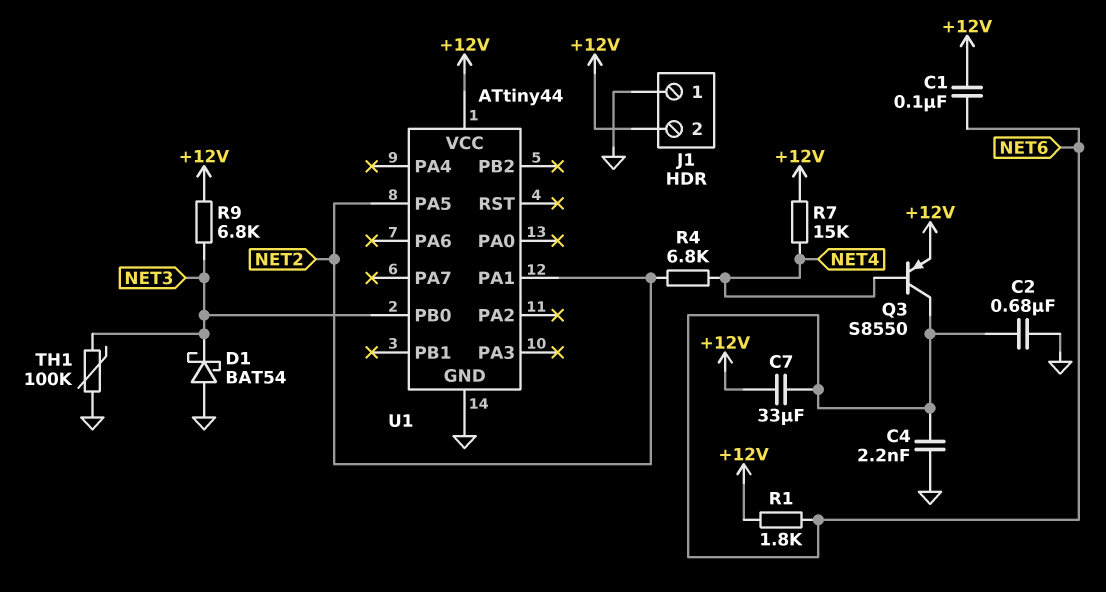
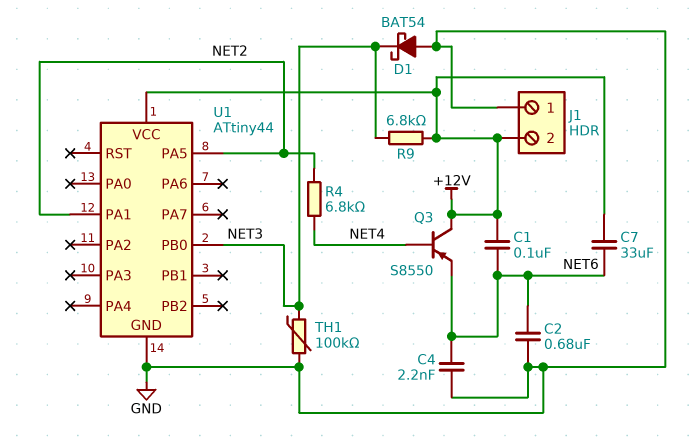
Q3: PNP S8550 (B NET4, C NET6, E +12V) -> PNP S8550 (B NET4, C +12V, E NET6)
R1: 1.8k (+12V, NET6) -> none
R7: 15k (+12V, NET4) -> none

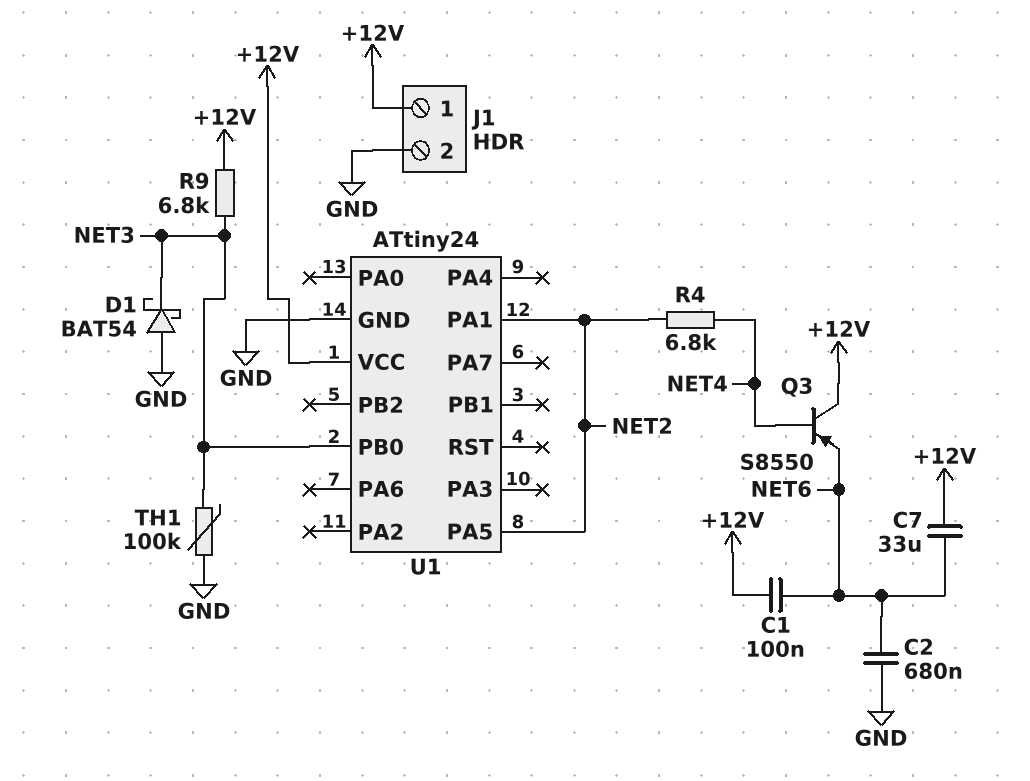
C4: 2.2nF (GND, NET6) -> none
J1 pin 1: GND -> +12V
J1 pin 2: +12V -> GND
U1: ATtiny44 -> ATtiny24

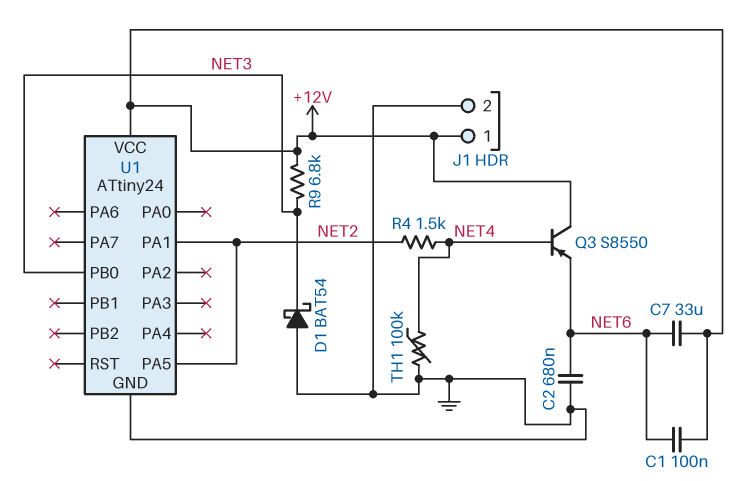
R4: 6.8k (NET2, NET4) -> 1.5k (NET2, NET4)
TH1: 100k (GND, NET3) -> 100k (GND, NET4)

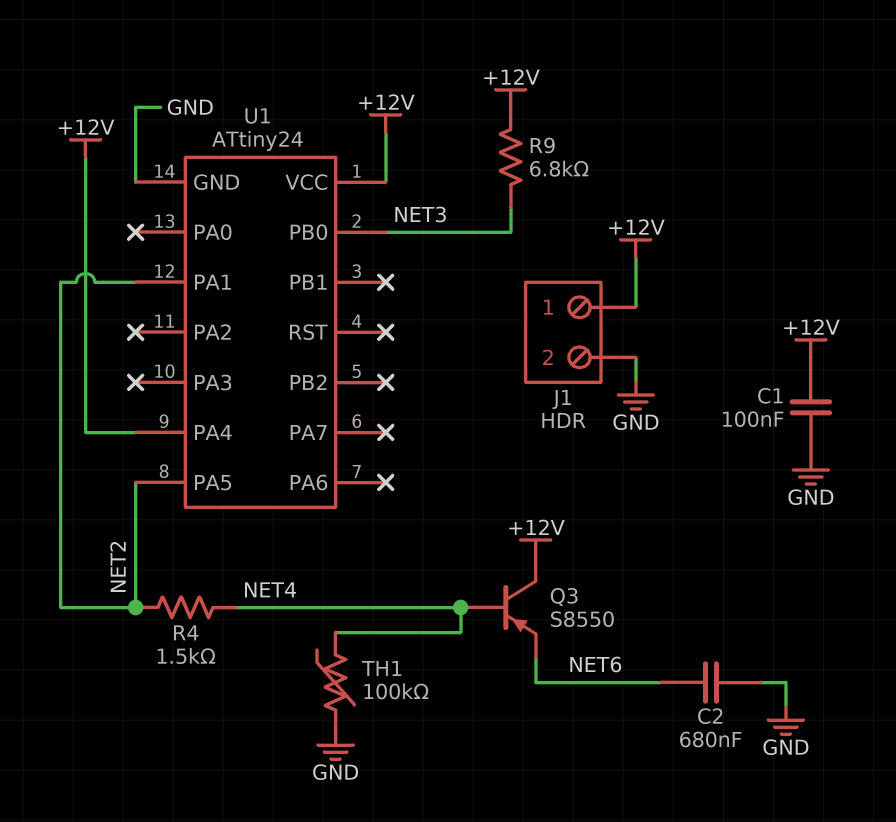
C1: 100nF (+12V, NET6) -> 100nF (+12V, GND)
C7: 33uF (+12V, NET6) -> none
D1: schottky BAT54 (A GND, K NET3) -> none
U1 pin PA4: none -> +12V

